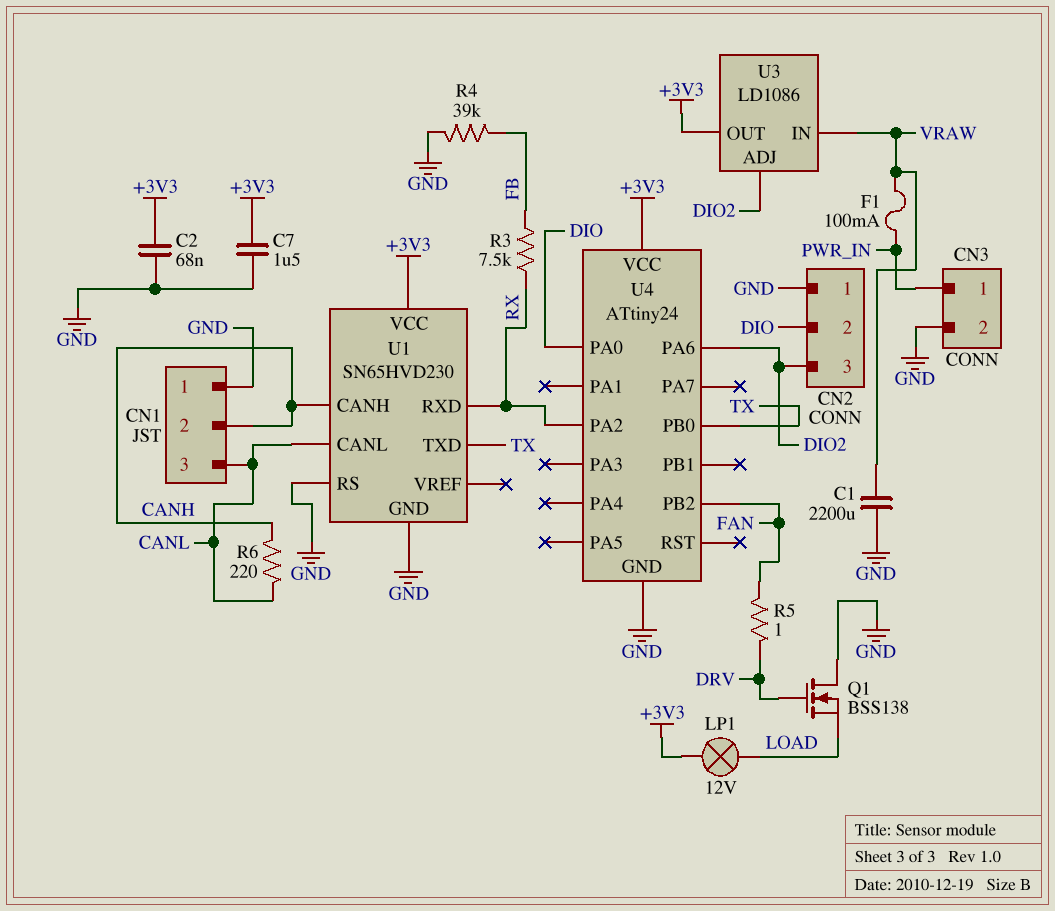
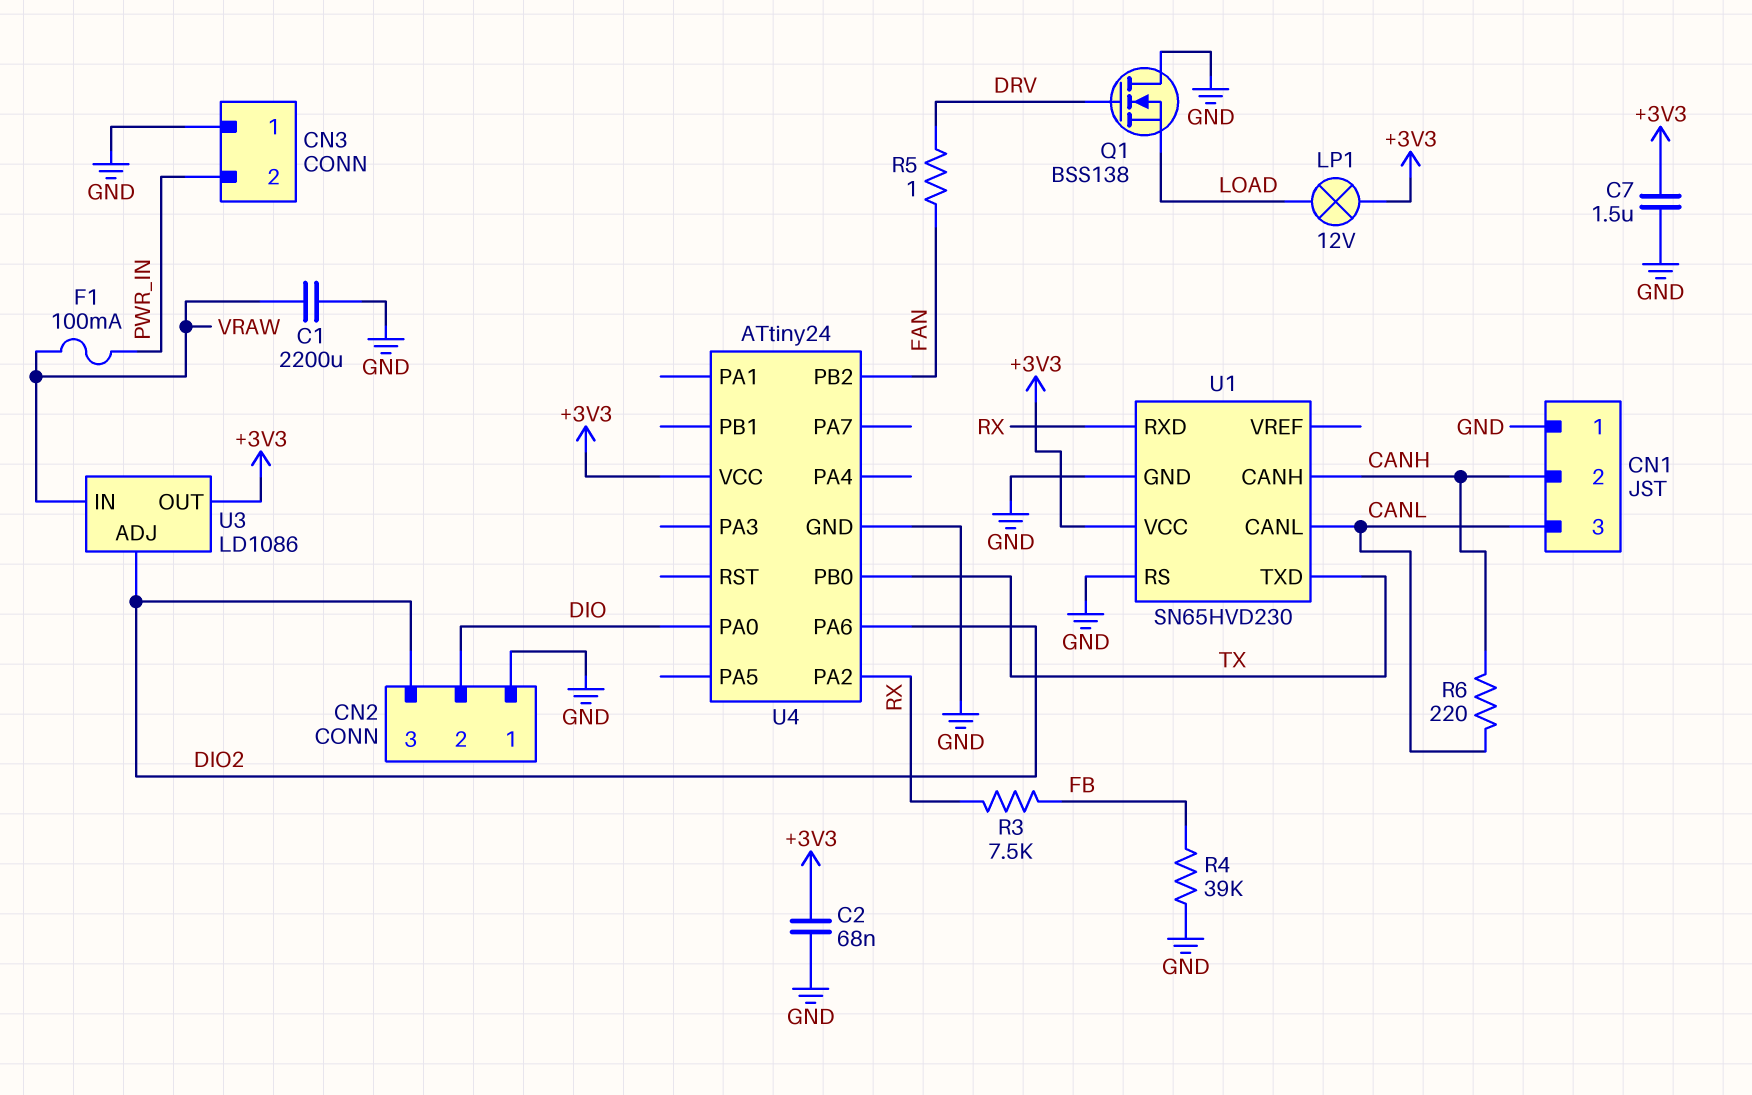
CN3 pin 1: PWR_IN -> GND
CN3 pin 2: GND -> PWR_IN

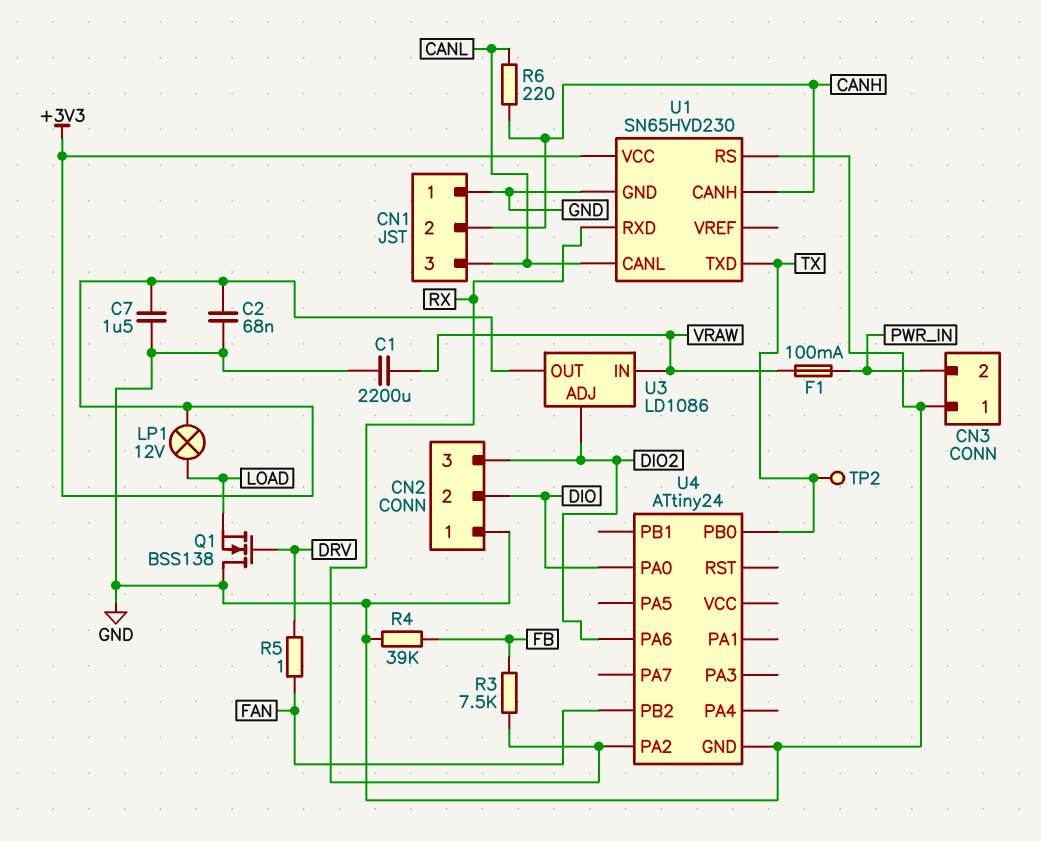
TP2: none -> test point (TX)
U4 pin VCC: +3V3 -> none

